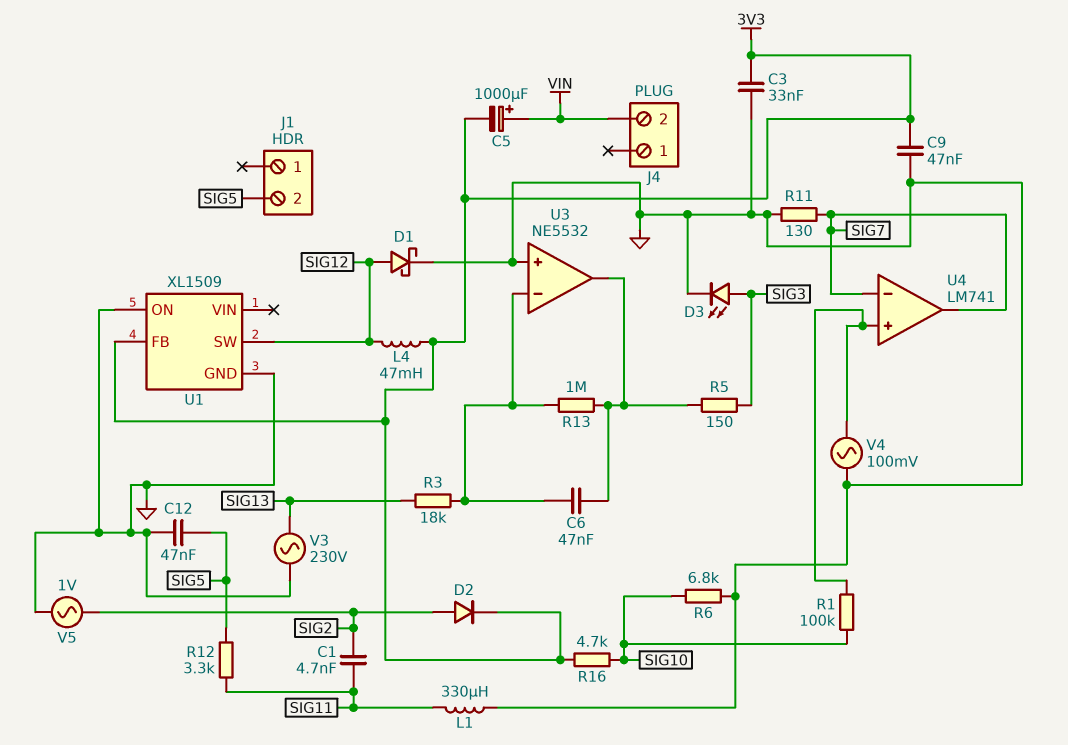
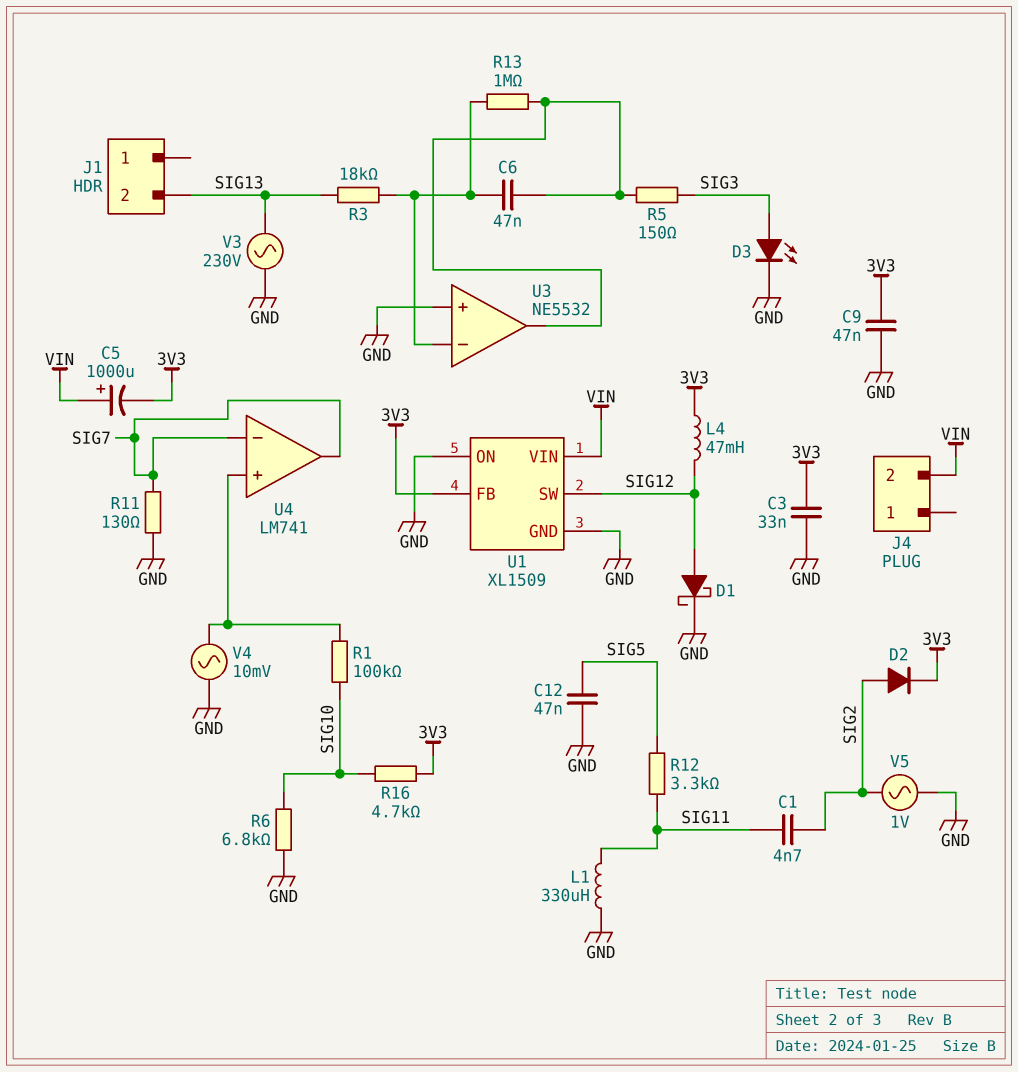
J1 pin 2: SIG5 -> SIG13
U1 pin VIN: none -> VIN
V4: AC 100mV (GND, U4/in+) -> AC 10mV (GND, U4/in+)

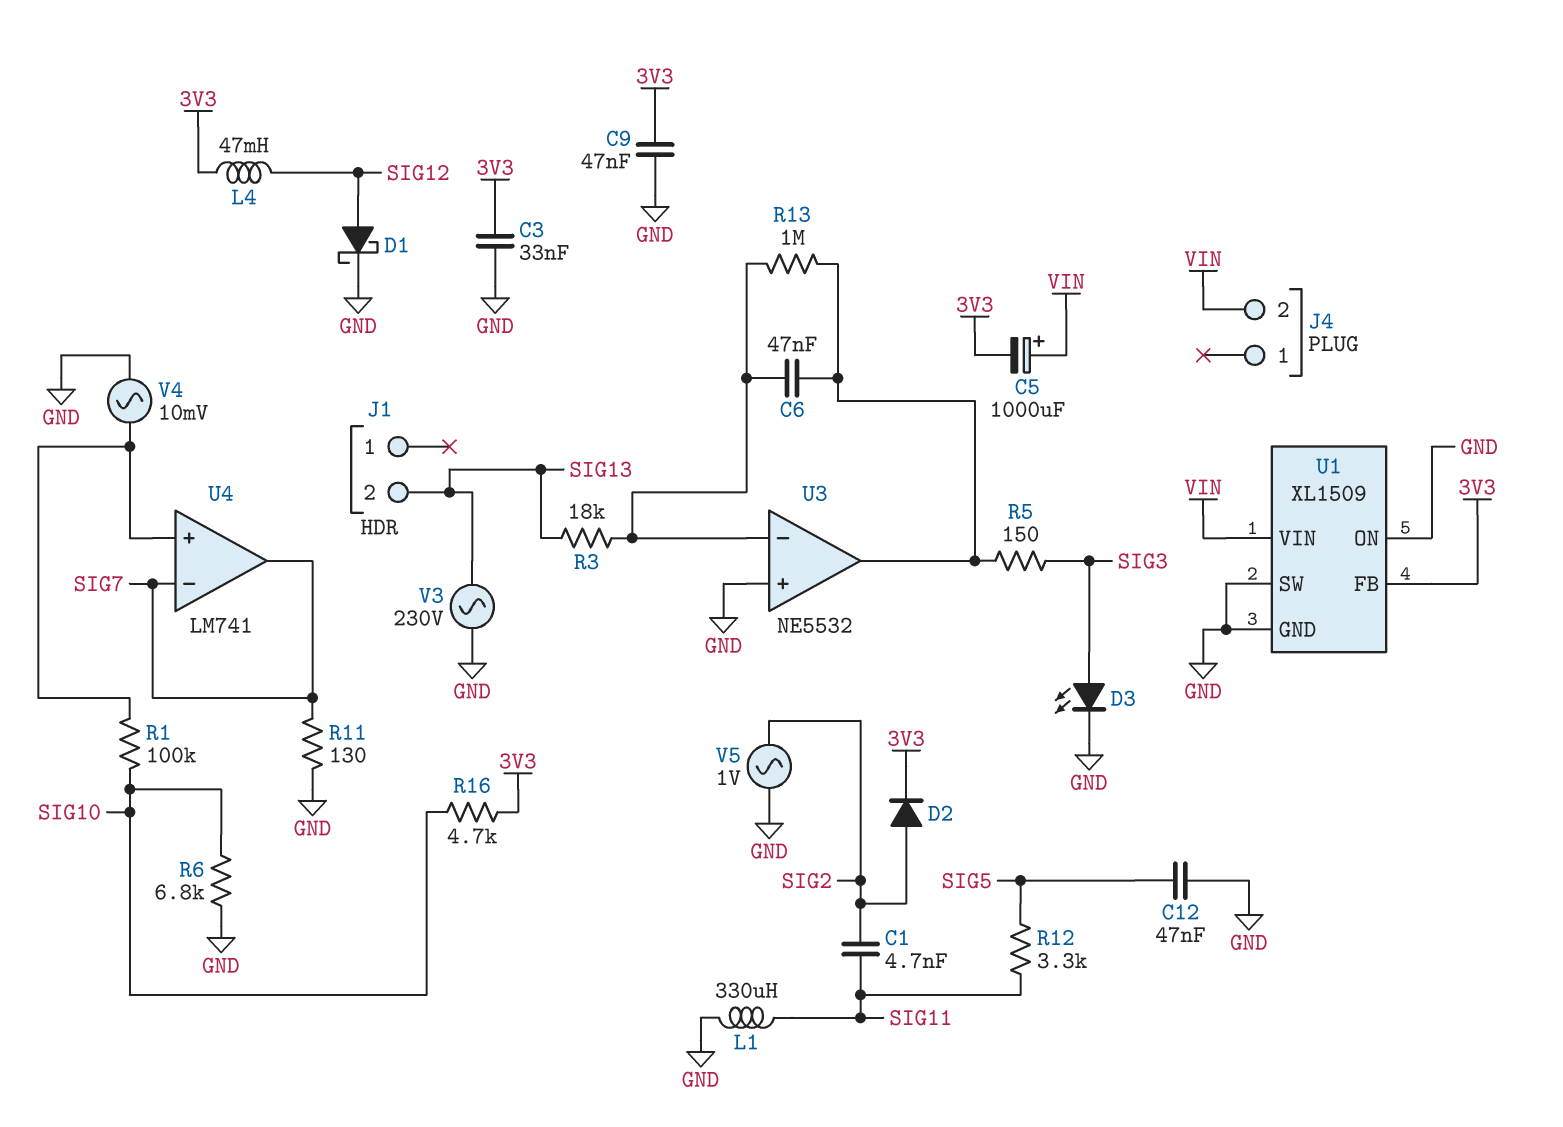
U1 pin SW: SIG12 -> GND

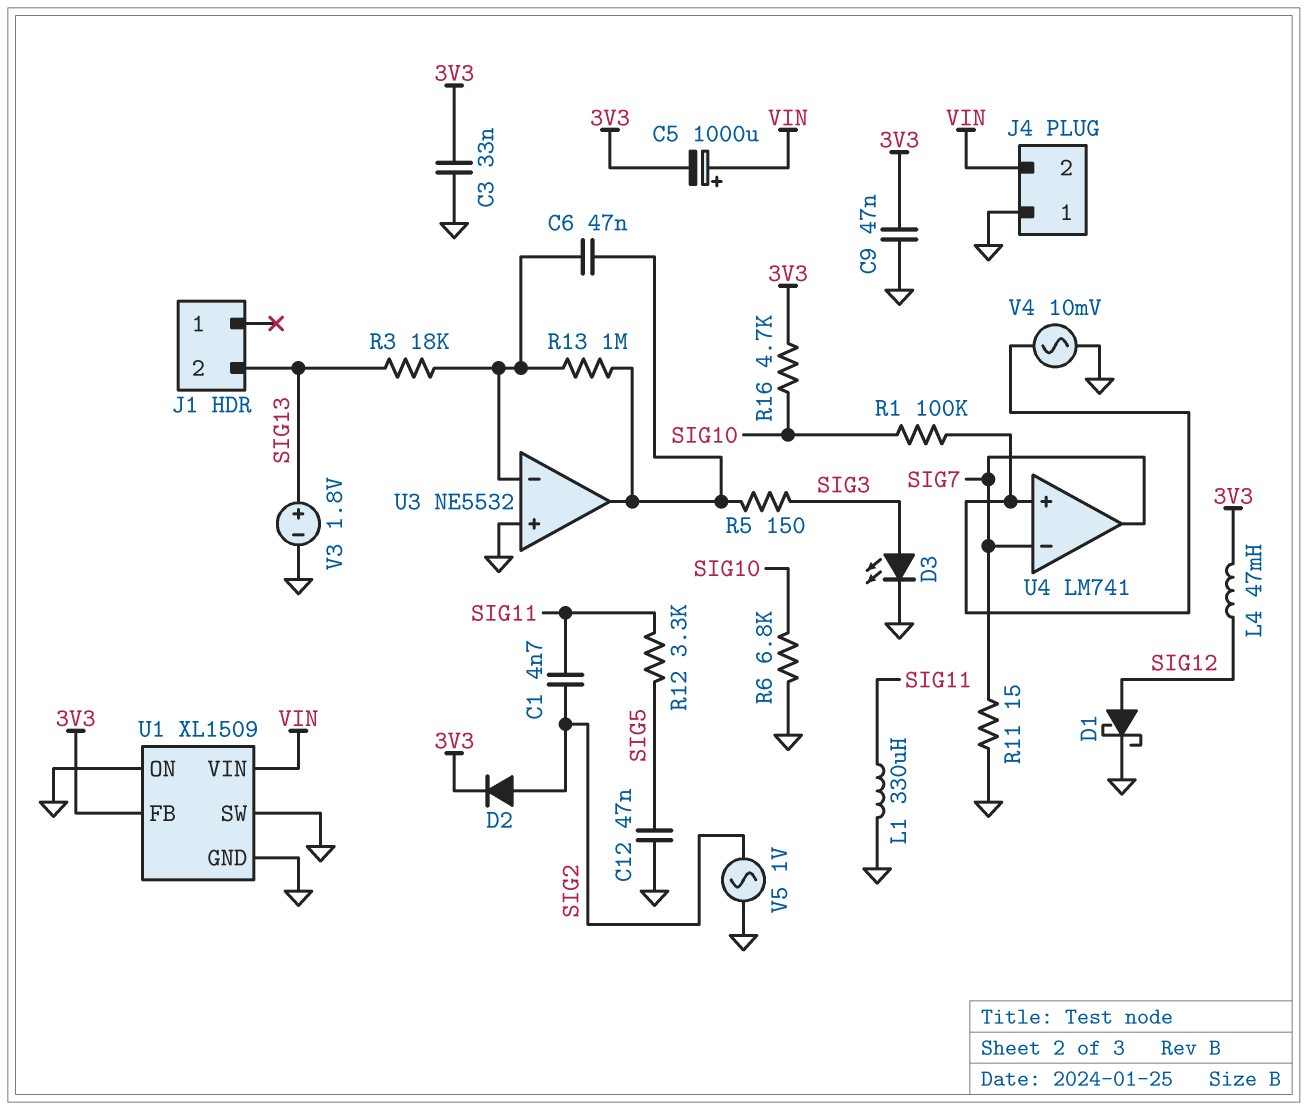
J4 pin 1: none -> GND
R11: 130 (GND, SIG7) -> 15 (GND, SIG7)
V3: AC 230V (GND, SIG13) -> 1.8V (plus SIG13, minus GND)

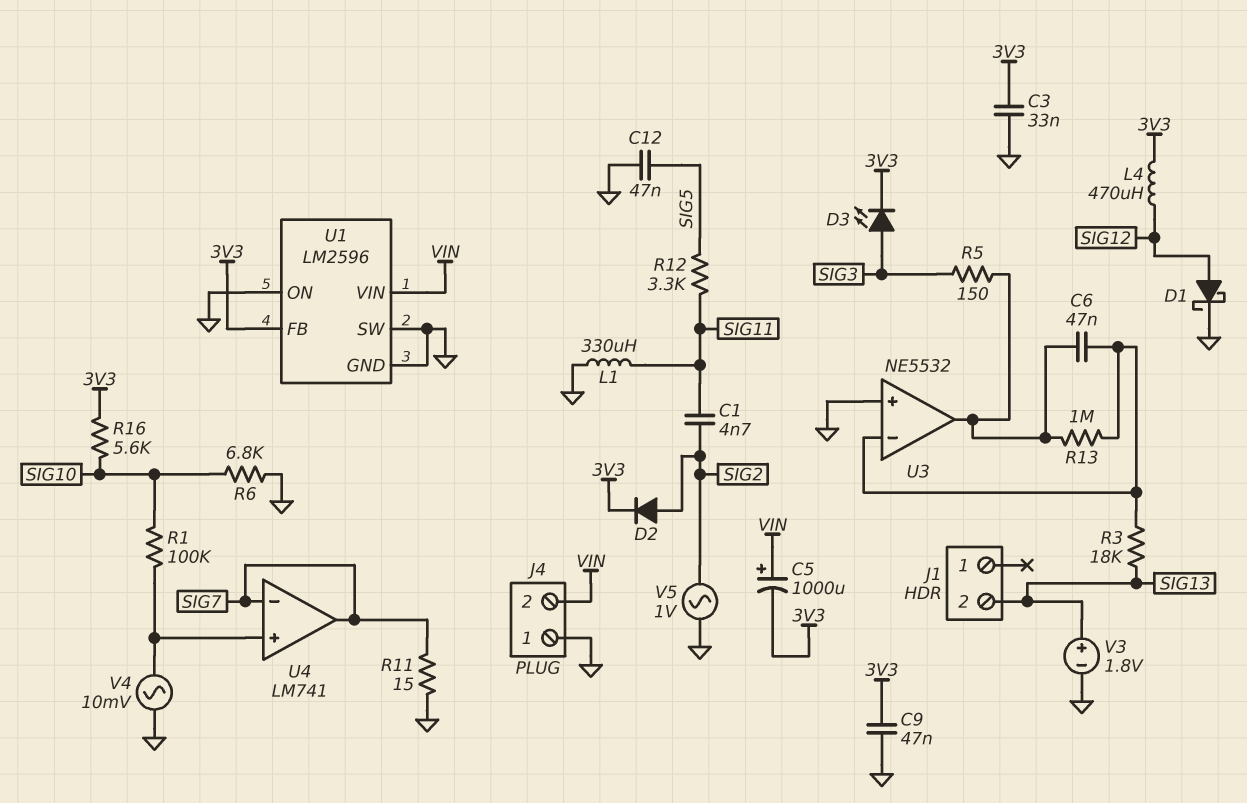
D3: LED (A SIG3, K GND) -> LED (A SIG3, K 3V3)
L4: 47mH (3V3, SIG12) -> 470uH (3V3, SIG12)
R16: 4.7k (3V3, SIG10) -> 5.6k (3V3, SIG10)
U1: XL1509 -> LM2596

